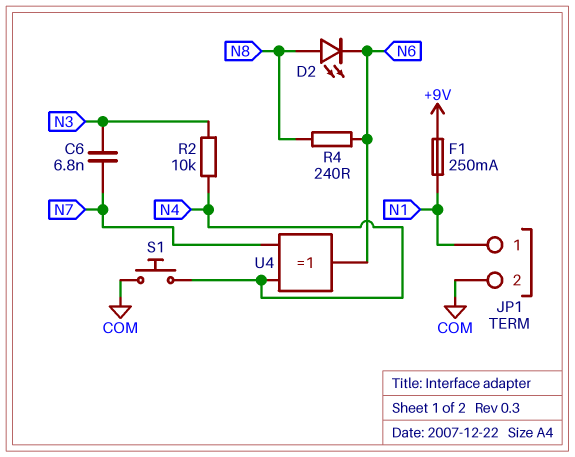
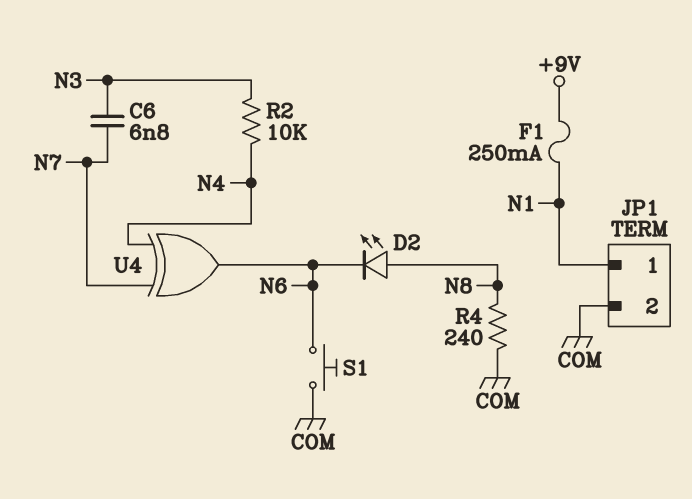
R4: 240 (N6, N8) -> 240 (COM, N8)
S1: button (COM, N4) -> button (COM, N6)

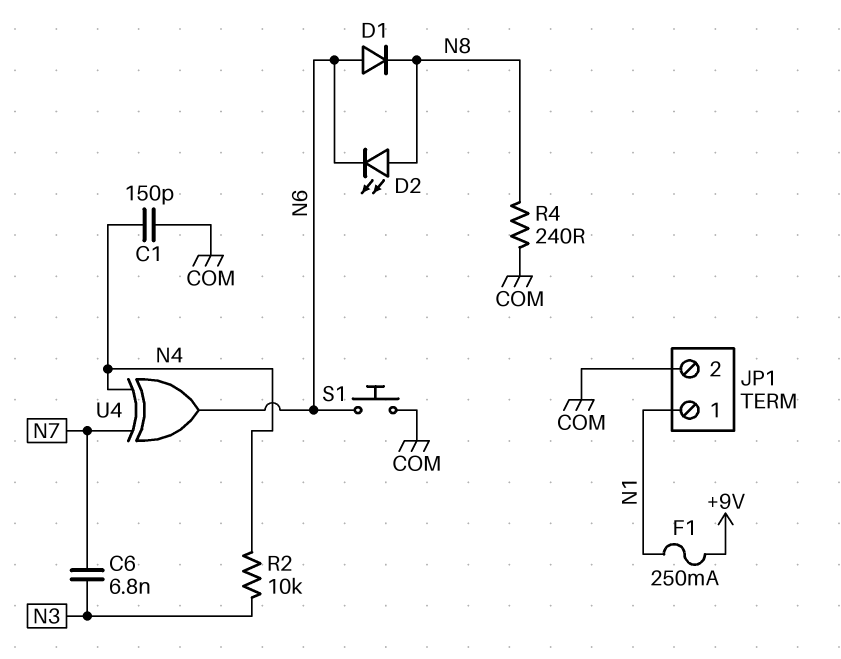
C1: none -> 150pF (COM, N4)
D1: none -> diode (A N6, K N8)

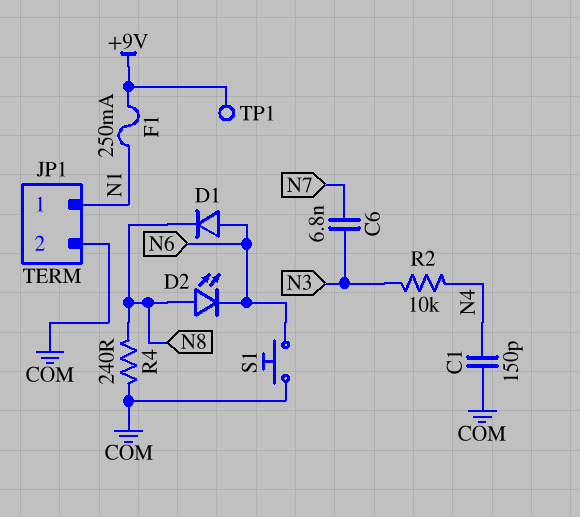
TP1: none -> test point (+9V)
U4: XOR (in N4, in N7, out N6) -> none

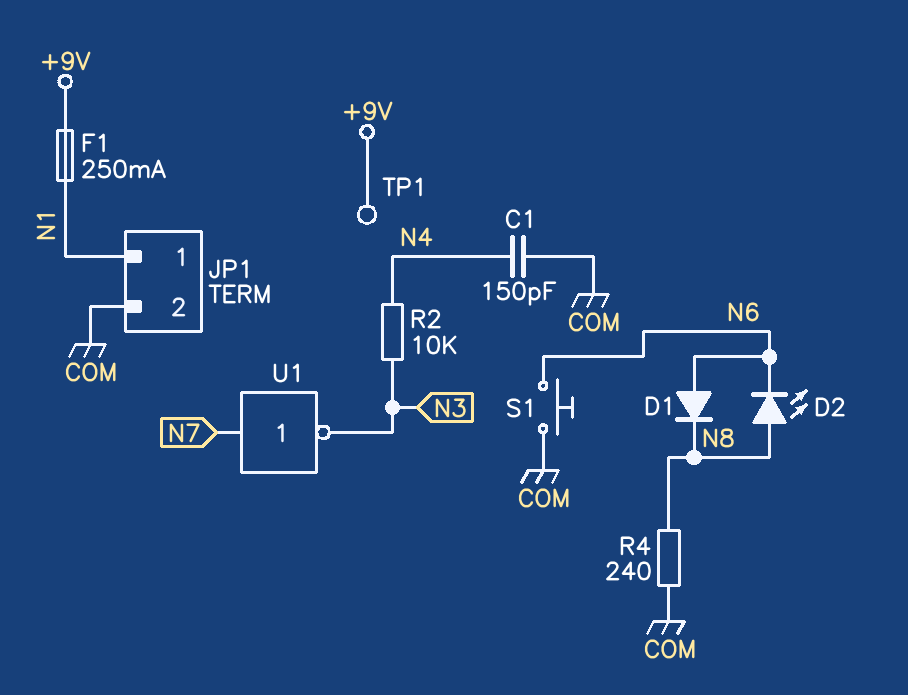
C6: 6.8nF (N3, N7) -> none
U1: none -> NOT (in N7, out N3)

